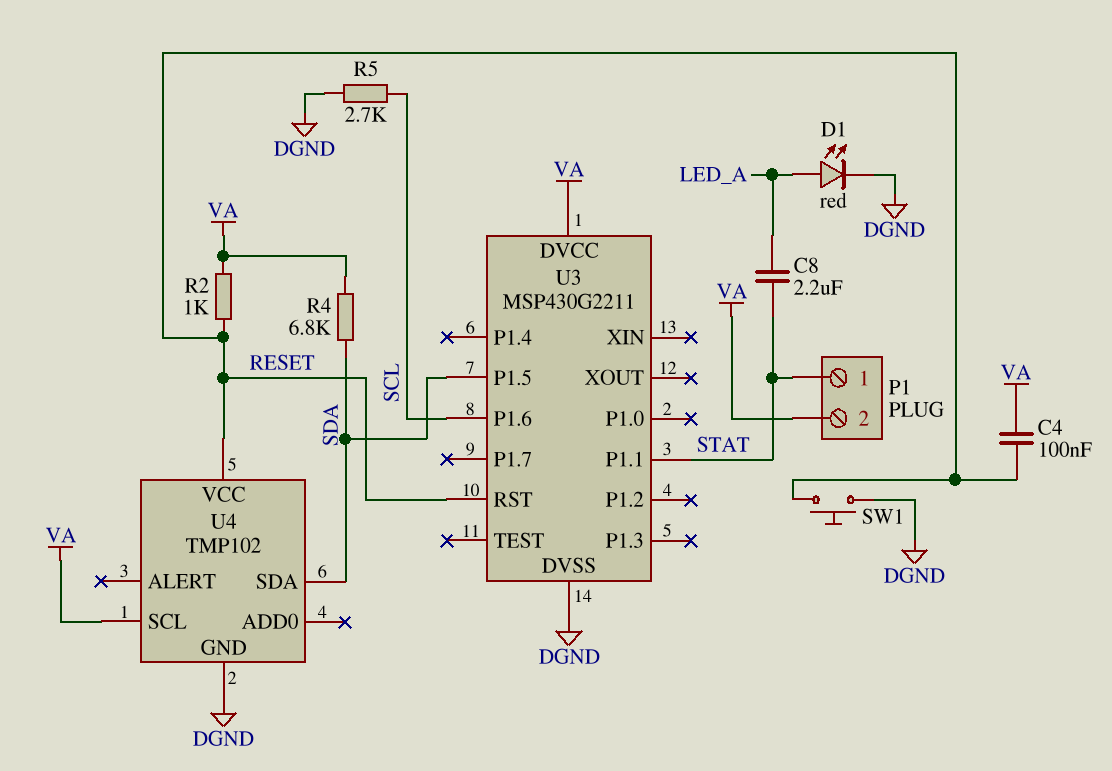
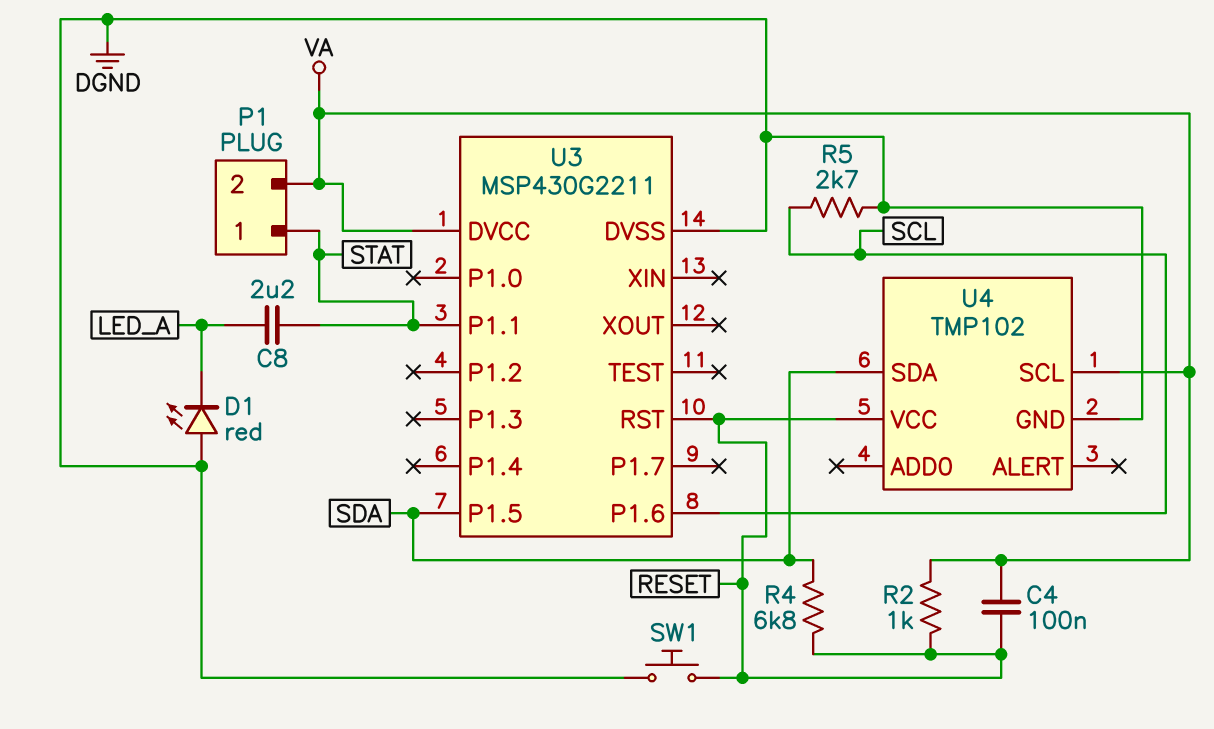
D1: LED red (A LED_A, K DGND) -> LED red (A DGND, K LED_A)
R4: 6.8k (SDA, VA) -> 6.8k (RESET, SDA)

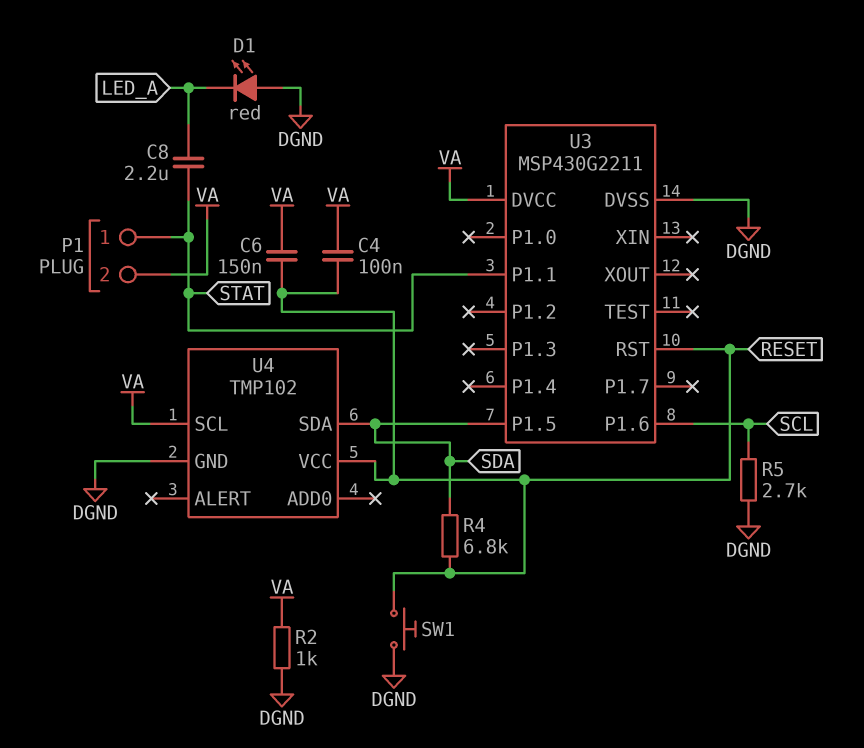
C6: none -> 150nF (RESET, VA)
R2: 1k (RESET, VA) -> 1k (DGND, VA)

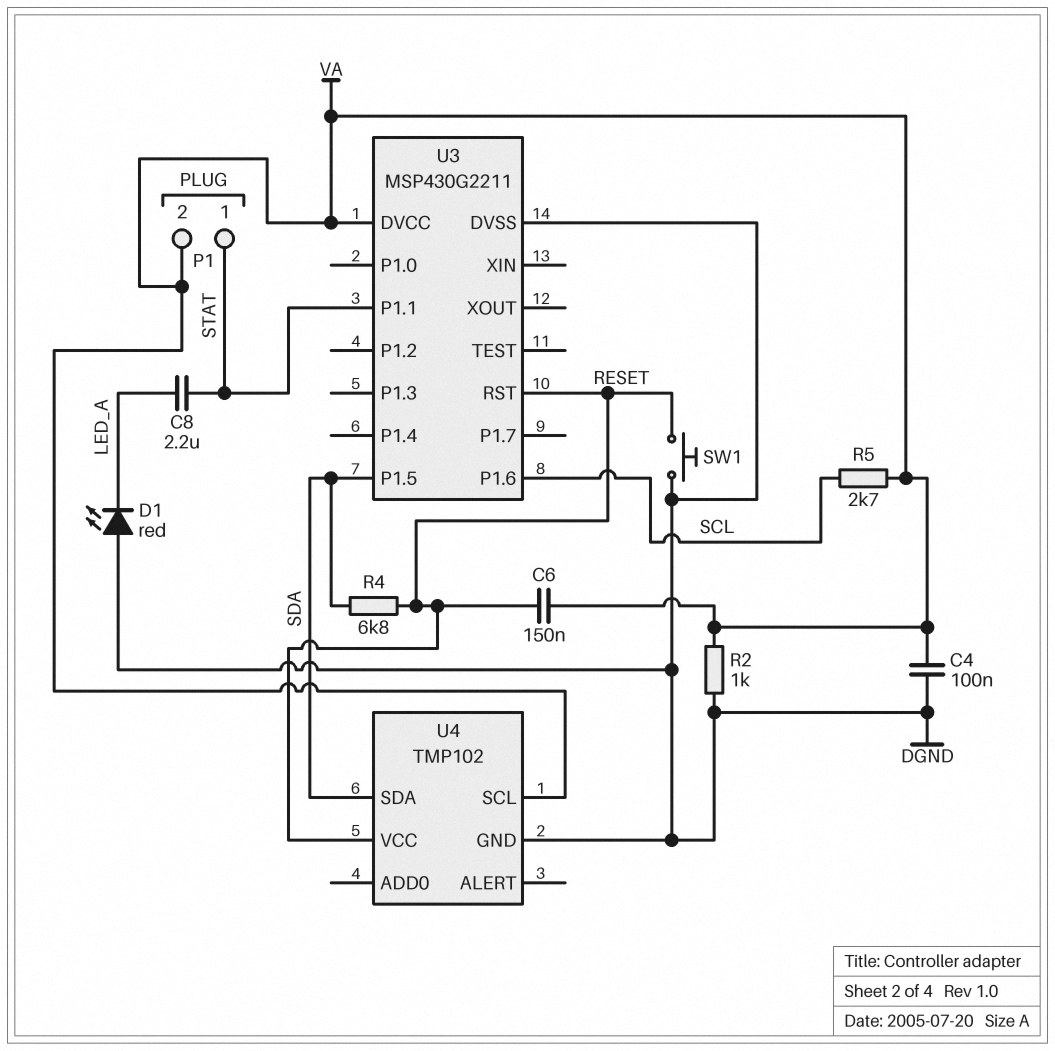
C4: 100nF (RESET, VA) -> 100nF (DGND, VA)
R5: 2.7k (DGND, SCL) -> 2.7k (SCL, VA)

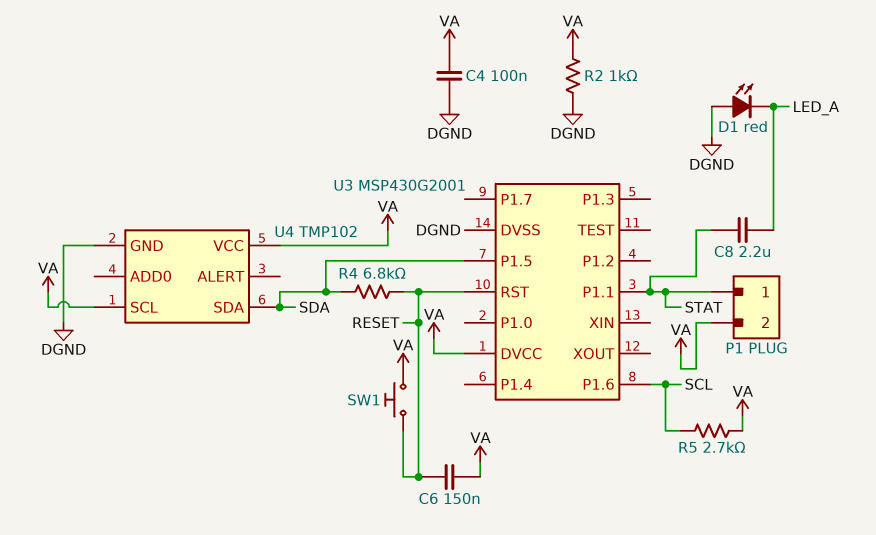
SW1: button (DGND, RESET) -> button (RESET, VA)
U3: MSP430G2211 -> MSP430G2001
U4 pin VCC: RESET -> VA

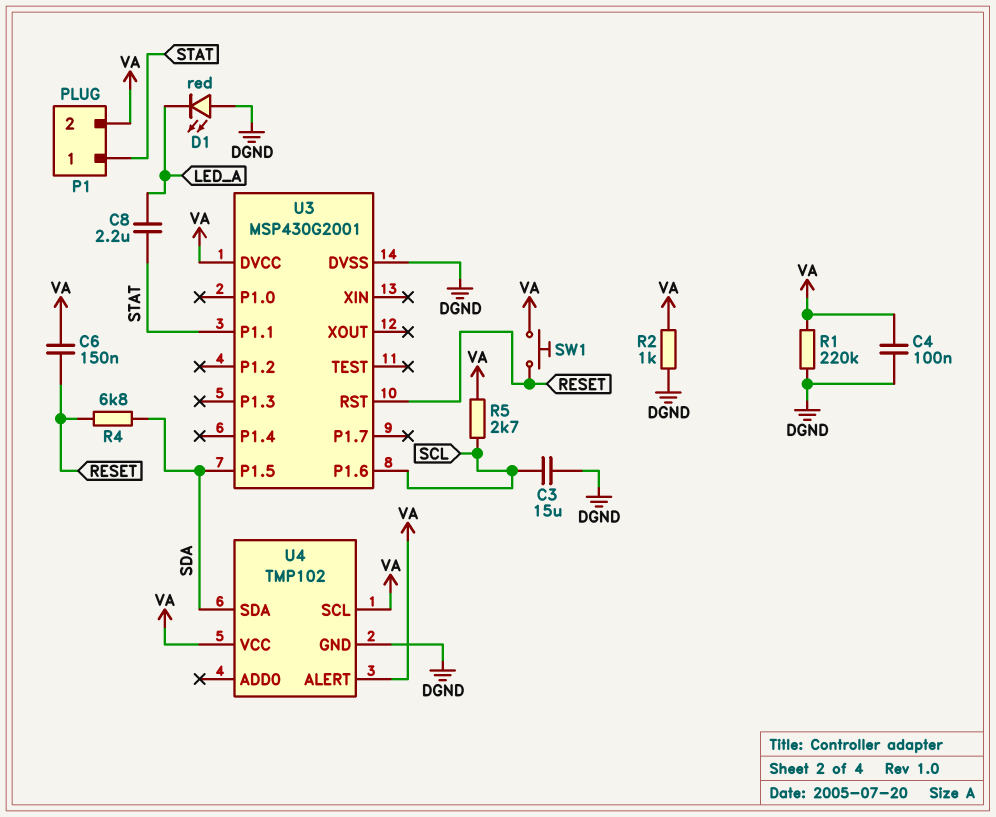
C3: none -> 15uF (DGND, SCL)
R1: none -> 220k (DGND, VA)
U4 pin ALERT: none -> VA

